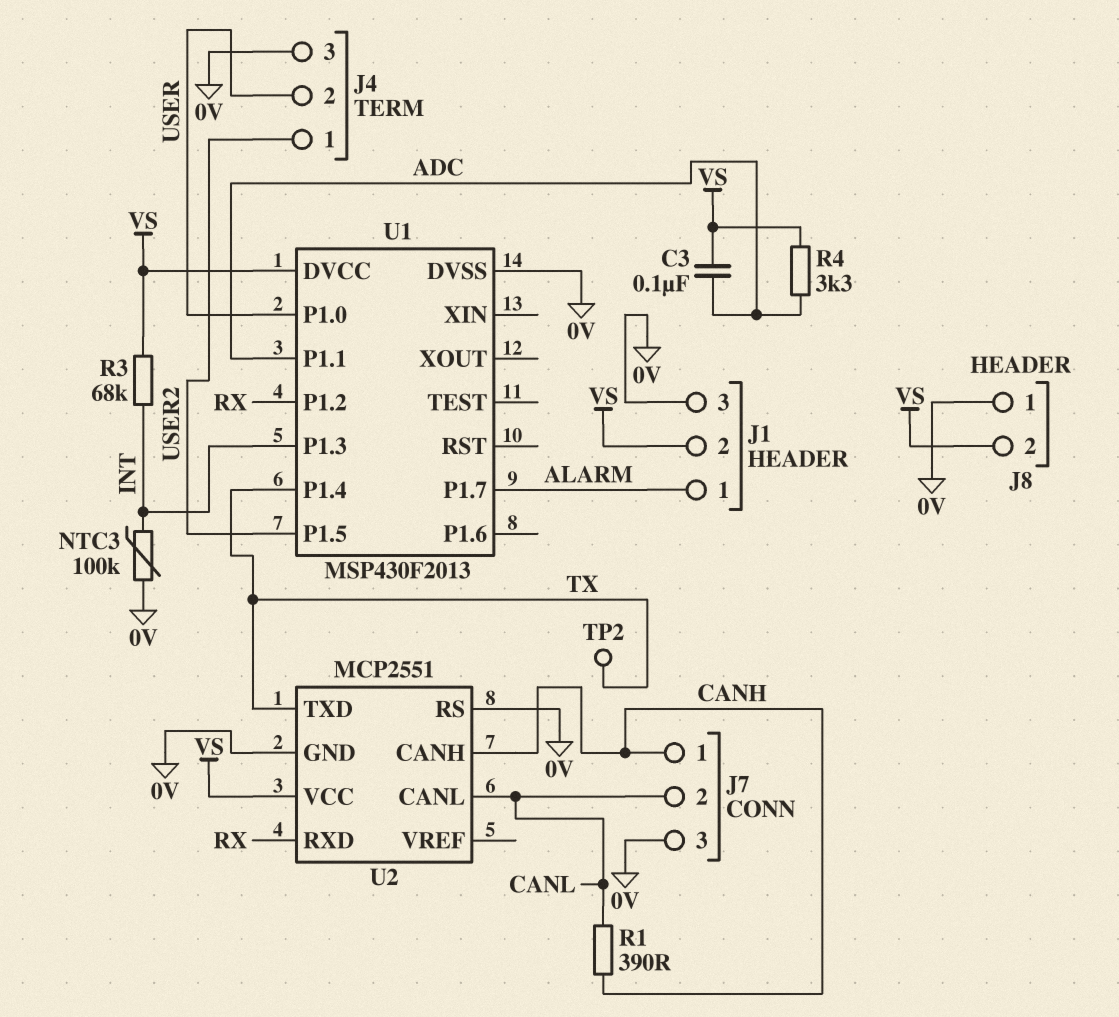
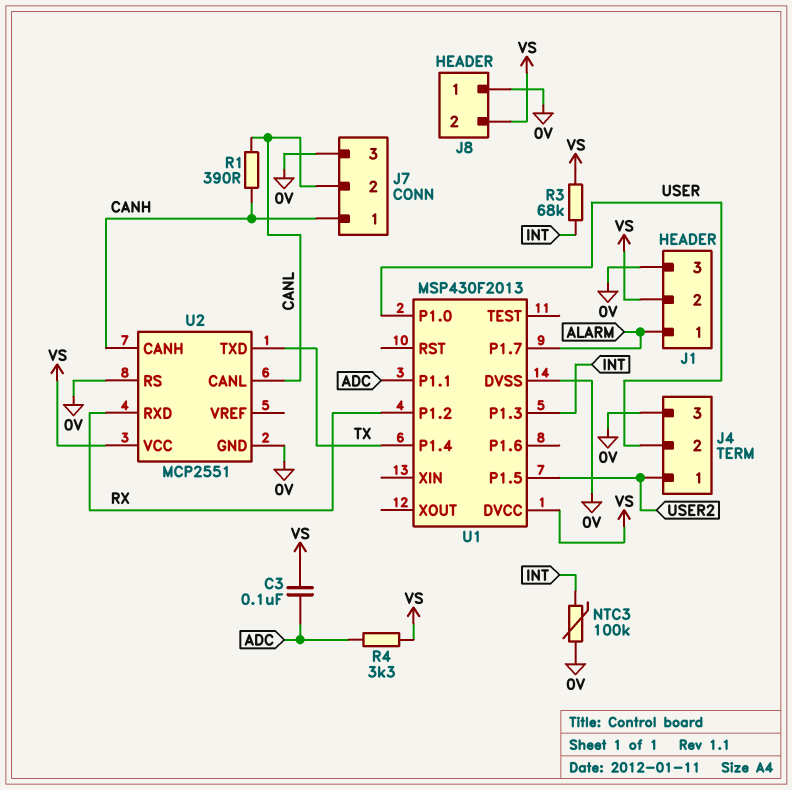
TP2: test point (TX) -> none

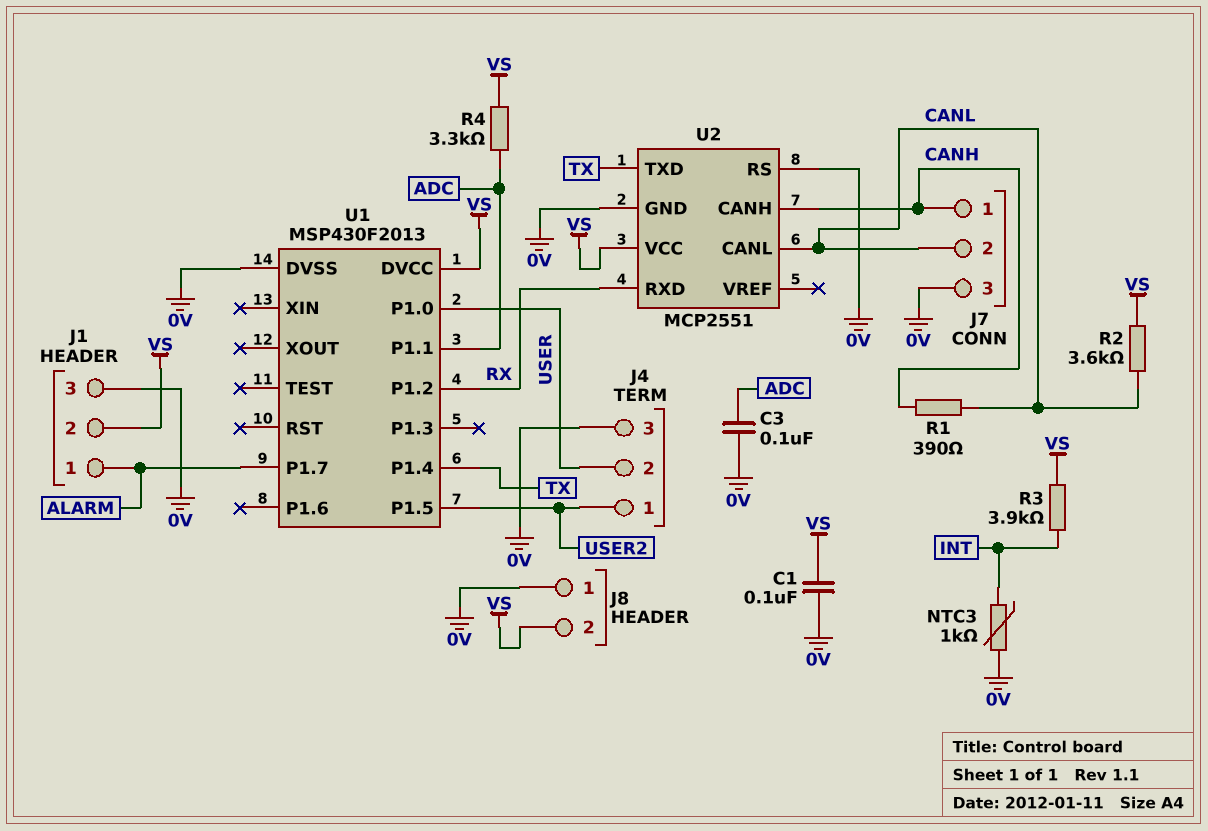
C1: none -> 100nF (0V, VS)
C3: 100nF (ADC, VS) -> 100nF (0V, ADC)
NTC3: 100k (0V, INT) -> 1k (0V, INT)
R2: none -> 3.6k (CANL, VS)
R3: 68k (INT, VS) -> 3.9k (INT, VS)
U1 pin P1.3: INT -> none

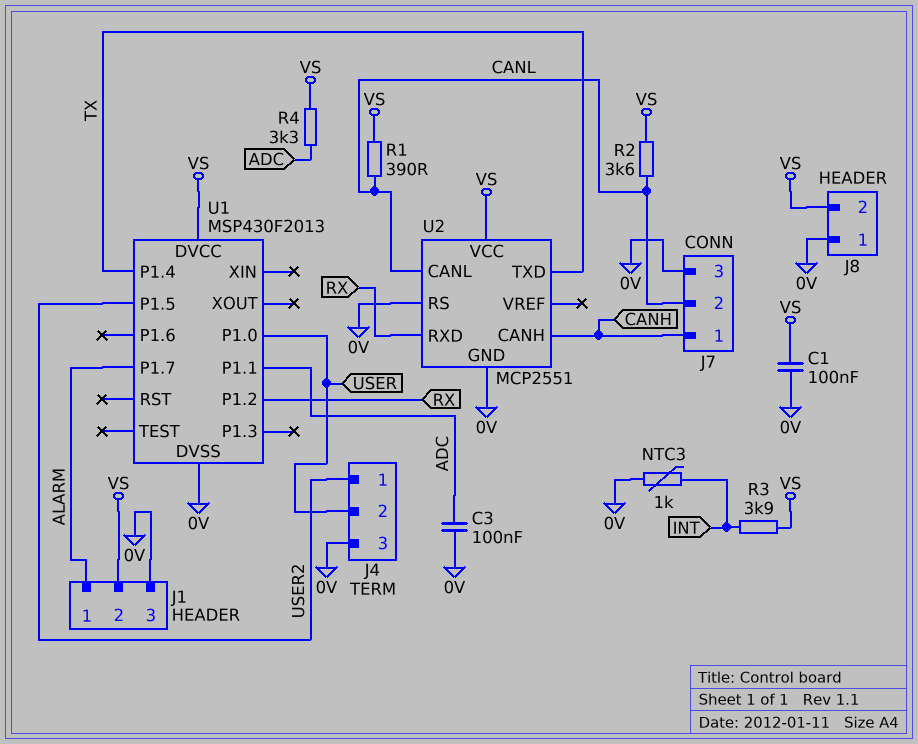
R1: 390 (CANH, CANL) -> 390 (CANL, VS)

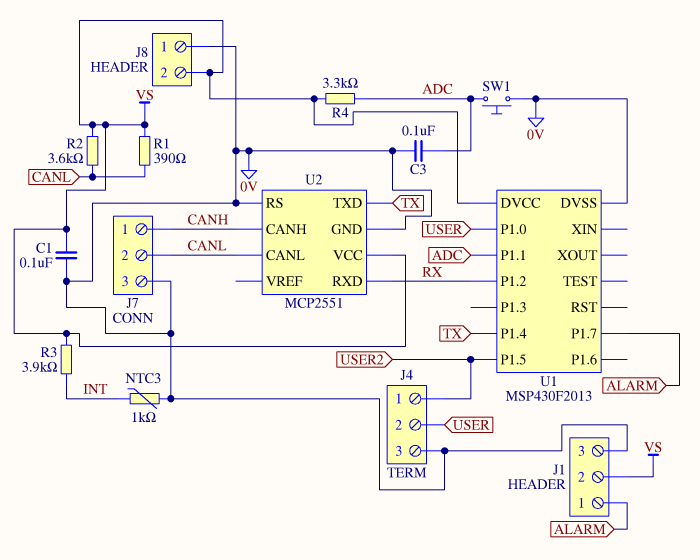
SW1: none -> button (0V, ADC)

